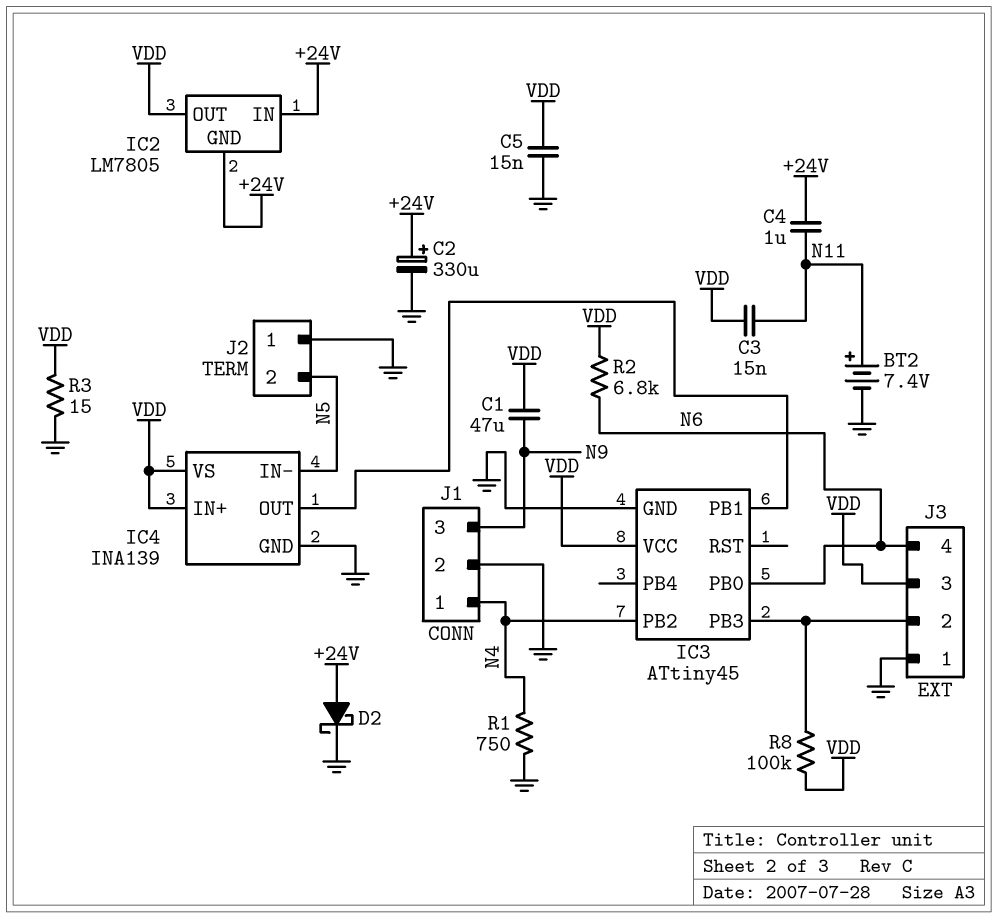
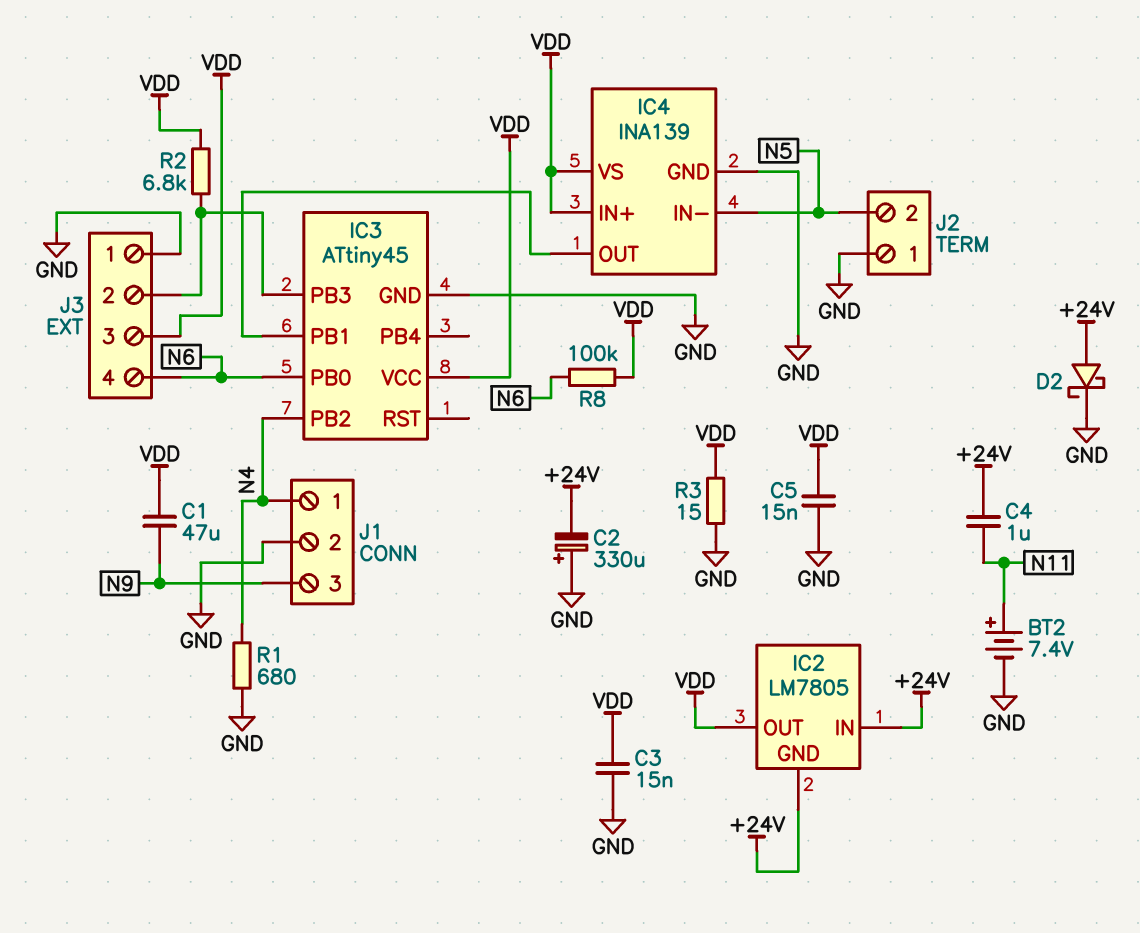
C2: 330uF (plus +24V, minus GND) -> 330uF (plus GND, minus +24V)
C3: 15nF (N11, VDD) -> 15nF (GND, VDD)
R1: 750 (GND, N4) -> 680 (GND, N4)
R2: 6.8k (N6, VDD) -> 6.8k (IC3/PB3, VDD)
R8: 100k (IC3/PB3, VDD) -> 100k (N6, VDD)

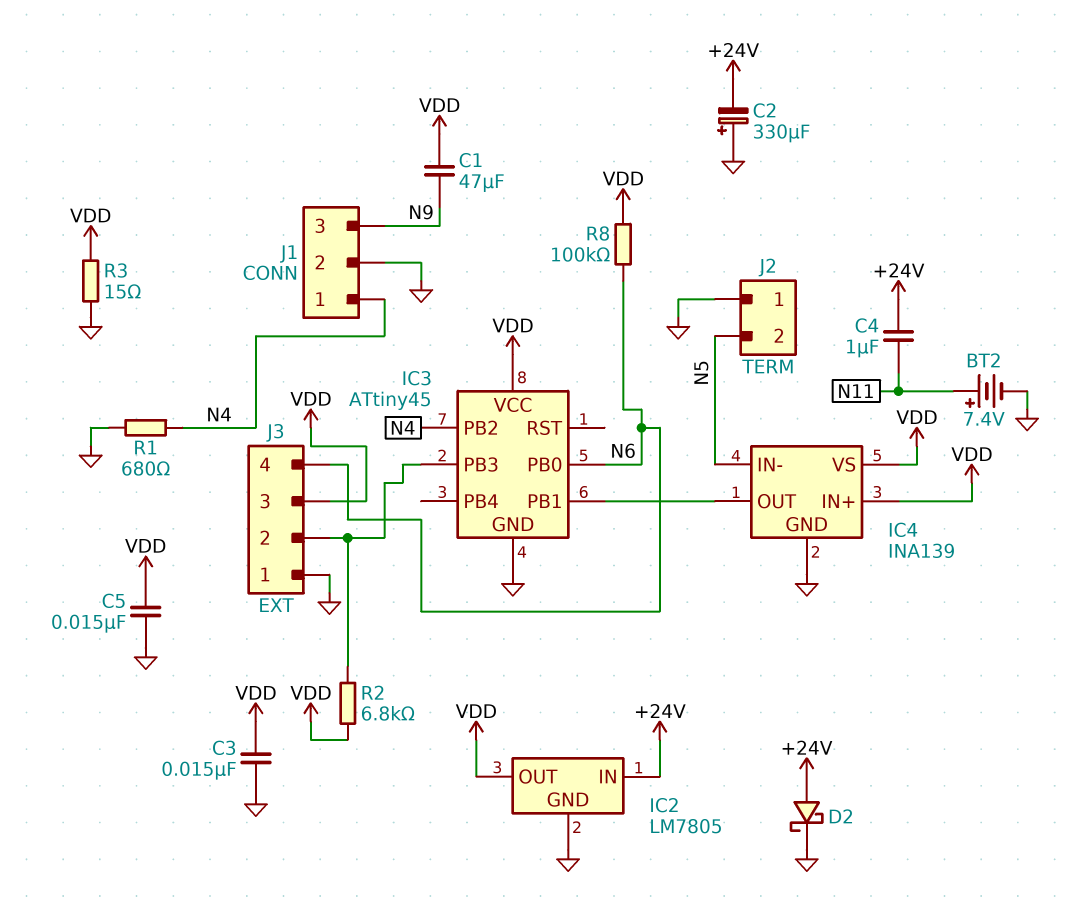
IC2 pin GND: +24V -> GND

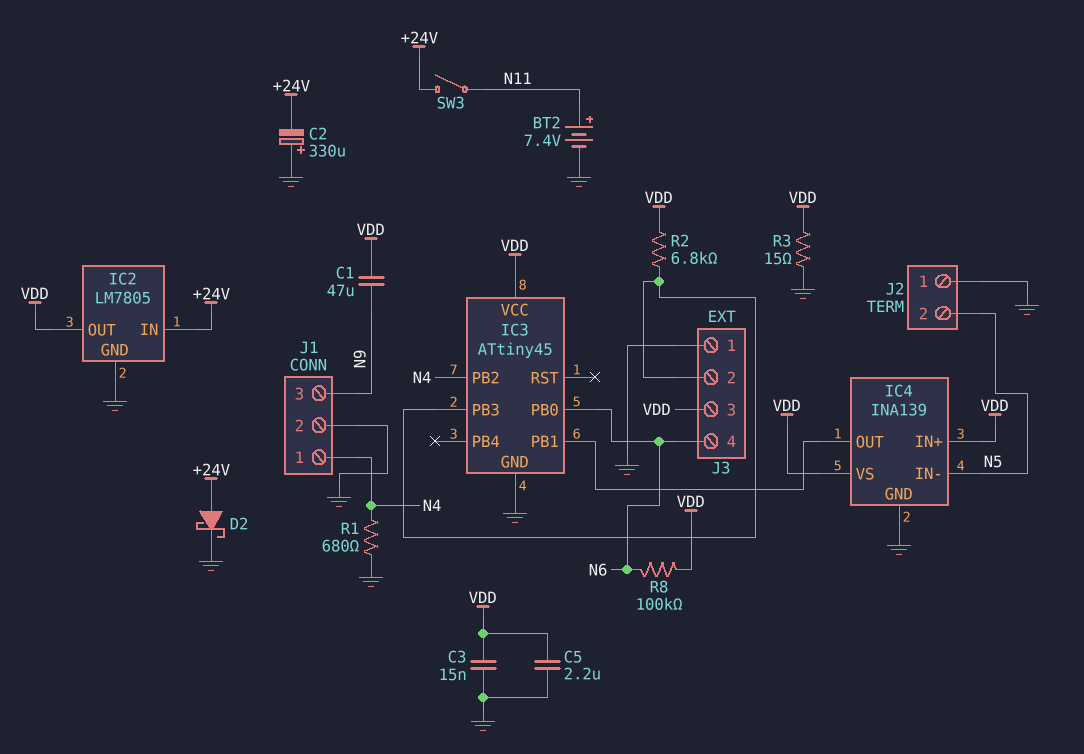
C4: 1uF (+24V, N11) -> none
C5: 15nF (GND, VDD) -> 2.2uF (GND, VDD)
SW3: none -> switch (+24V, N11)

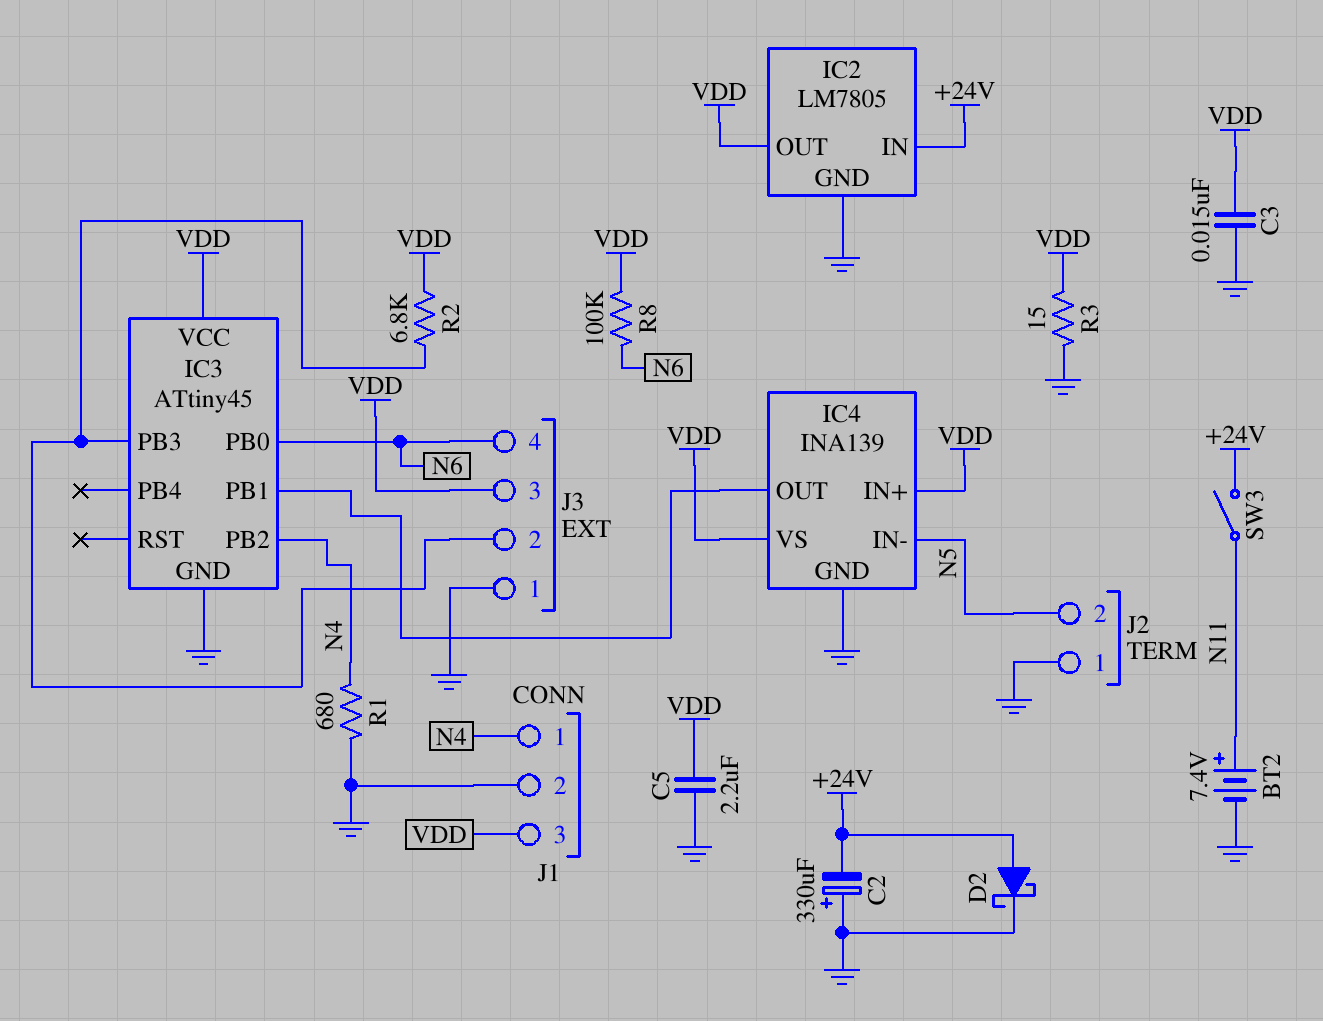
C1: 47uF (N9, VDD) -> none
J1 pin 3: N9 -> VDD

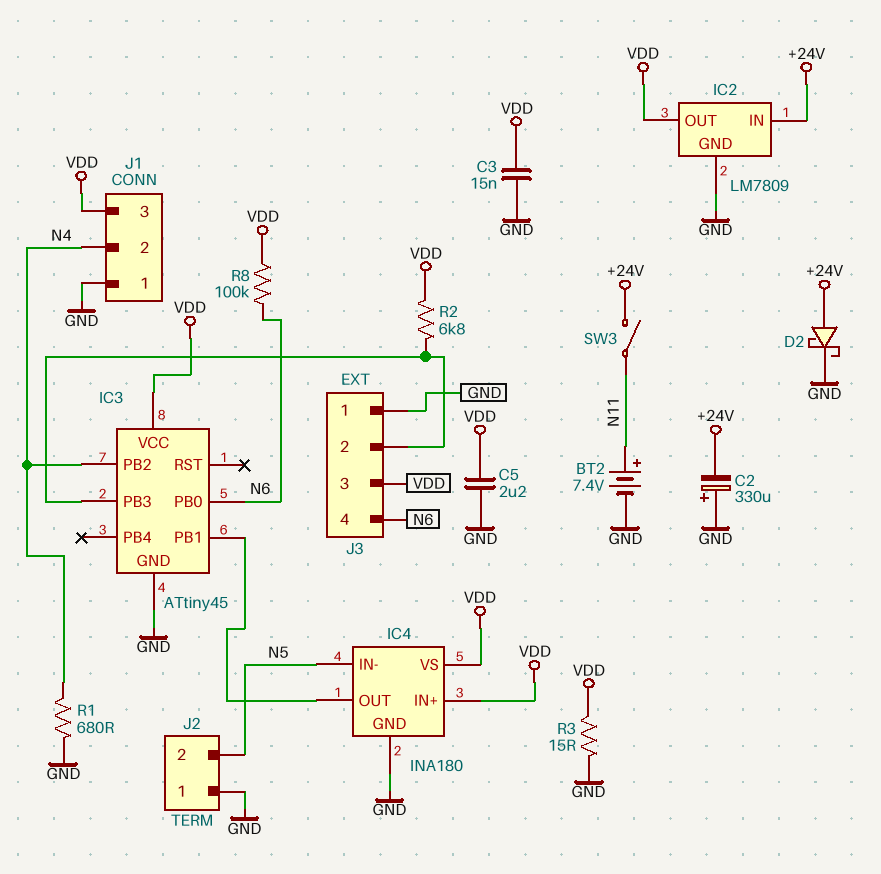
IC2: LM7805 -> LM7809
IC4: INA139 -> INA180
J1 pin 1: N4 -> GND
J1 pin 2: GND -> N4

